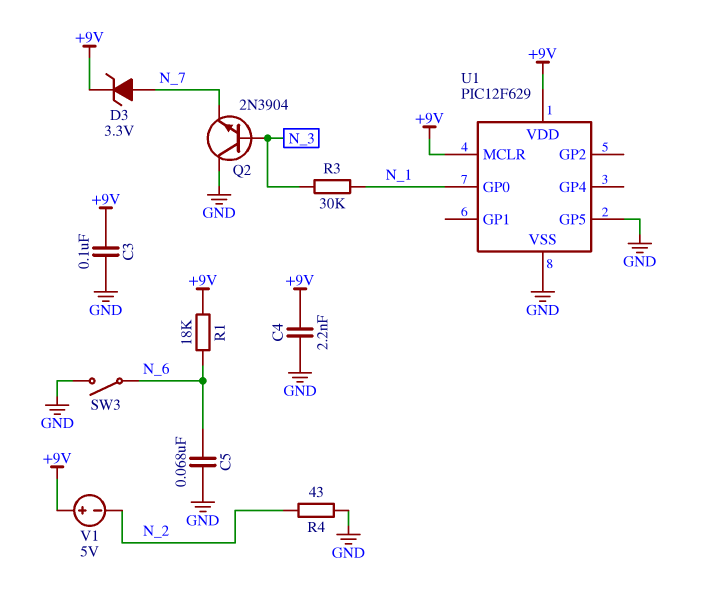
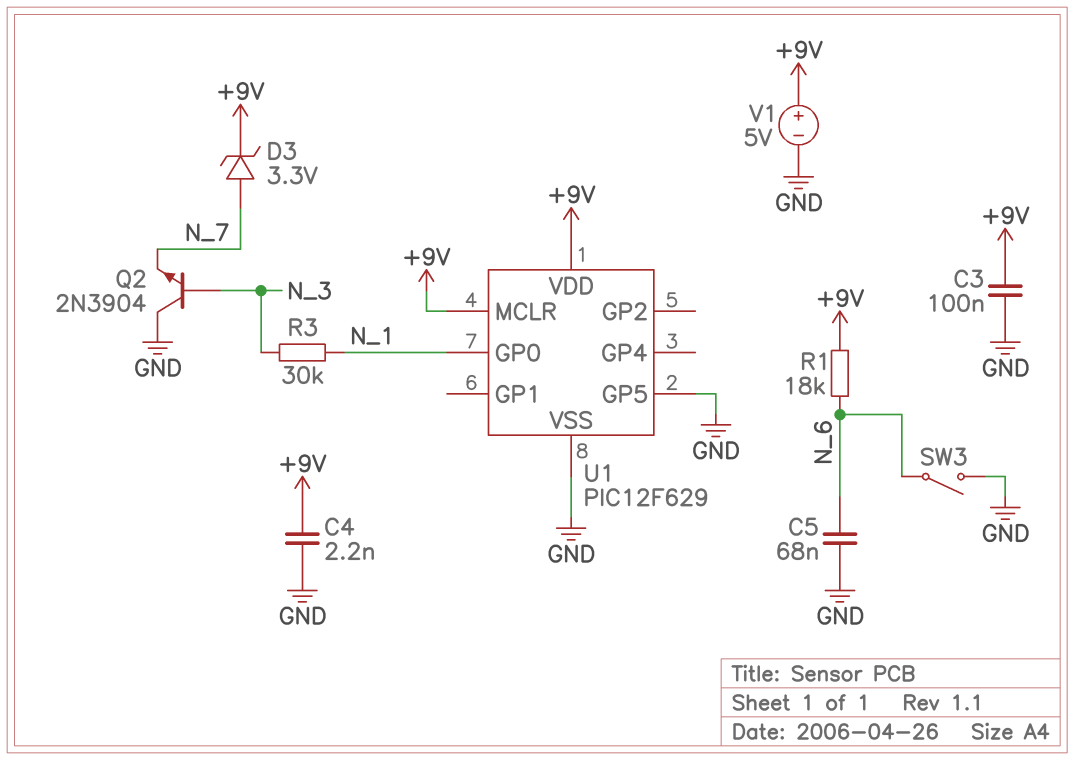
R4: 43 (GND, N_2) -> none
V1: 5V (plus +9V, minus N_2) -> 5V (plus +9V, minus GND)

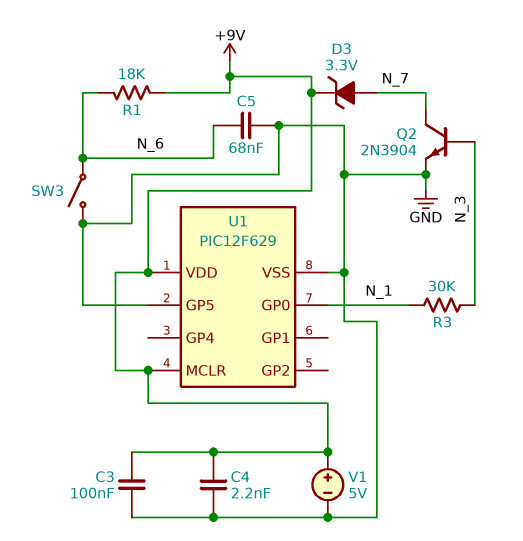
Q2: NPN 2N3904 (B N_3, C GND, E N_7) -> NPN 2N3904 (B N_3, C N_7, E GND)

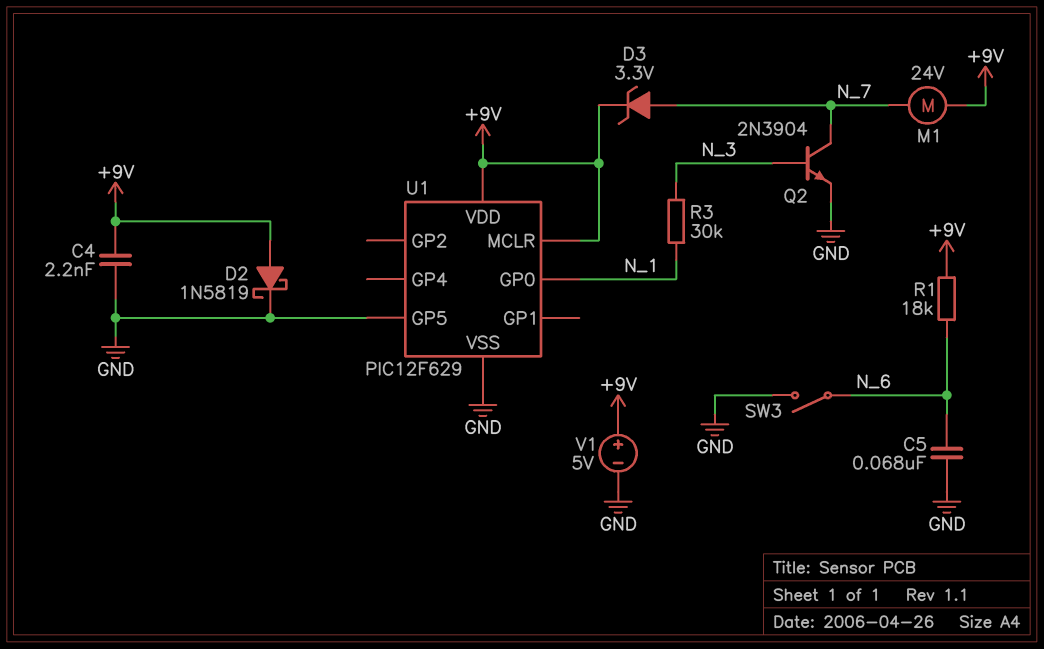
C3: 100nF (+9V, GND) -> none
D2: none -> schottky 1N5819 (A +9V, K GND)
M1: none -> motor 24V (+9V, N_7)

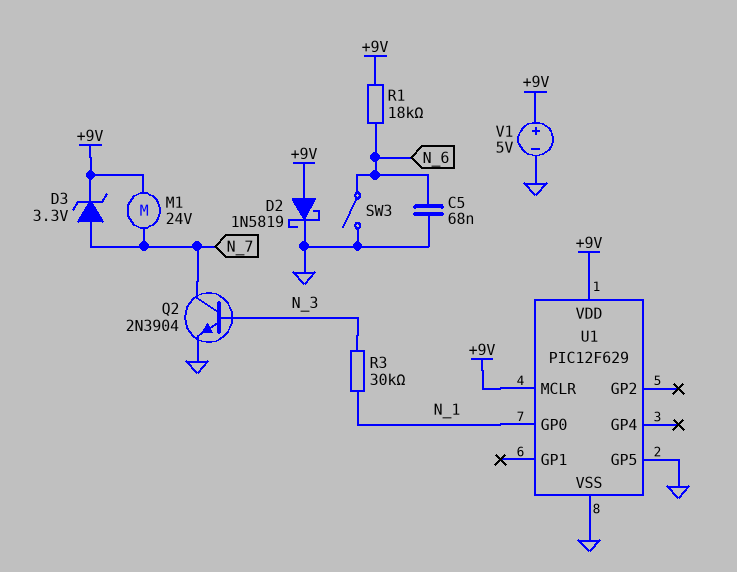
C4: 2.2nF (+9V, GND) -> none

